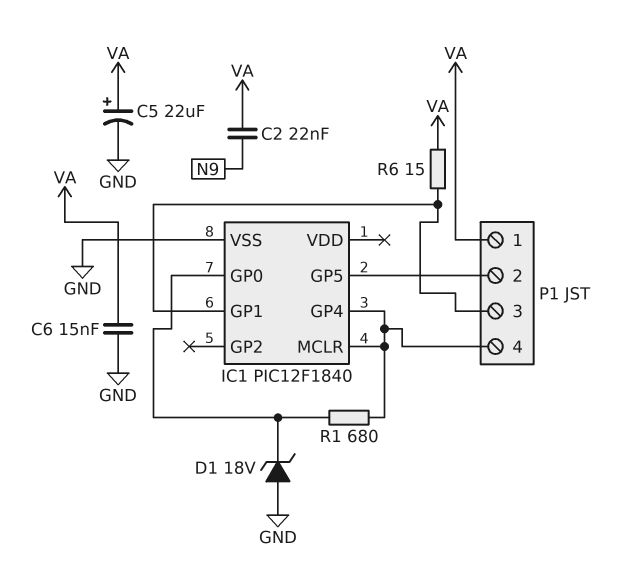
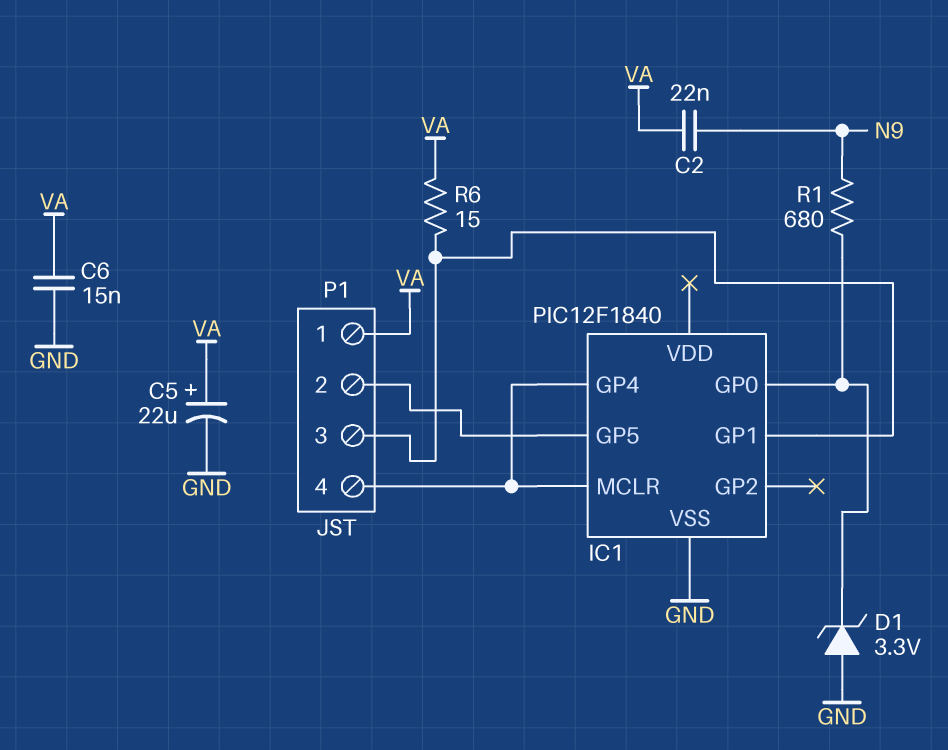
D1: zener 18V (A GND, K IC1/GP0) -> zener 3.3V (A GND, K IC1/GP0)
R1: 680 (IC1/GP0, IC1/GP4) -> 680 (IC1/GP0, N9)

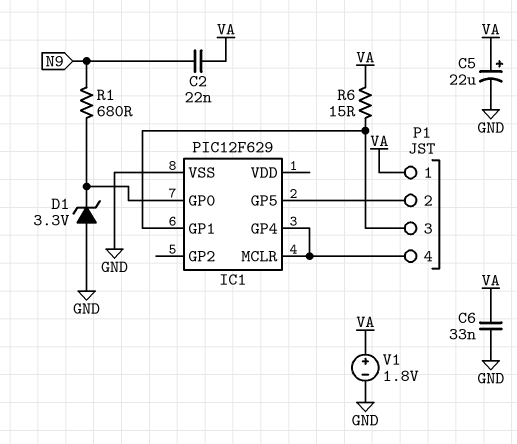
C6: 15nF (GND, VA) -> 33nF (GND, VA)
IC1: PIC12F1840 -> PIC12F629
V1: none -> 1.8V (plus VA, minus GND)

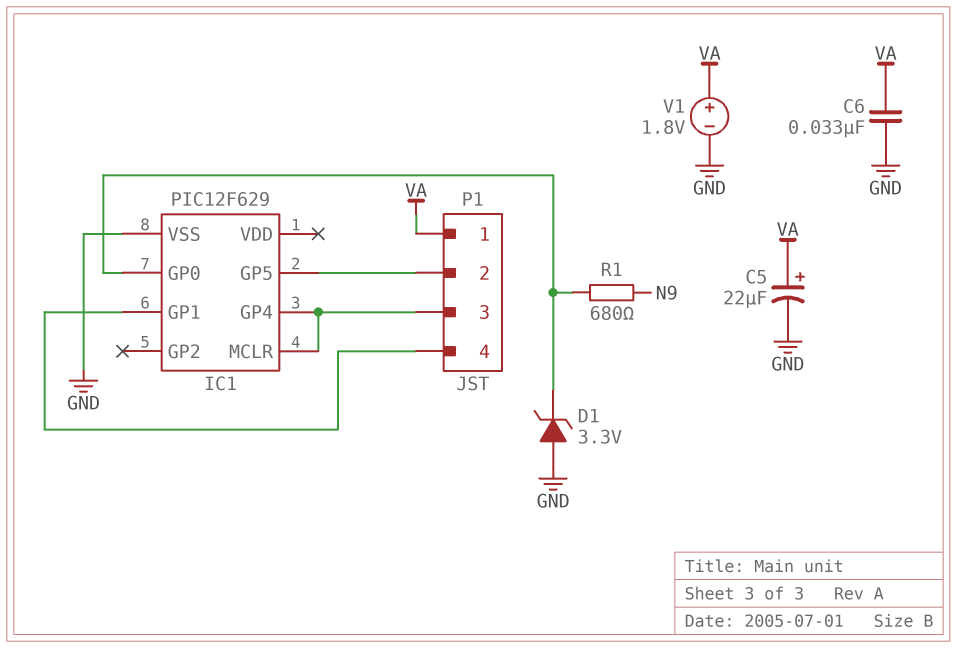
C2: 22nF (N9, VA) -> none
P1 pin 3: IC1/GP1 -> IC1/GP4
P1 pin 4: IC1/GP4 -> IC1/GP1
R6: 15 (IC1/GP1, VA) -> none

